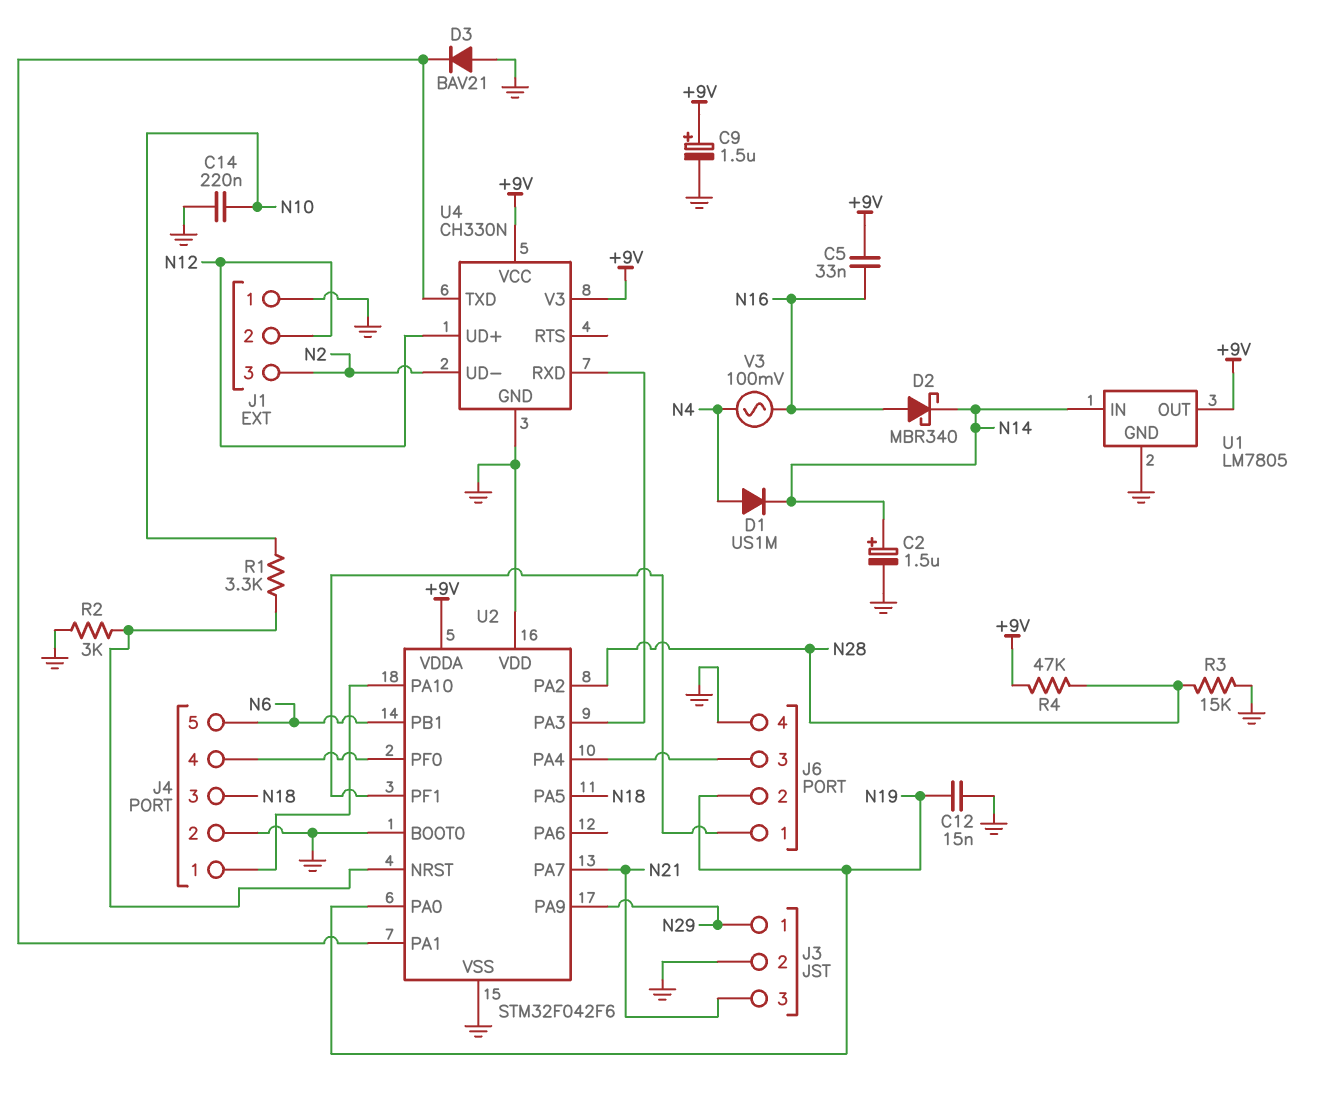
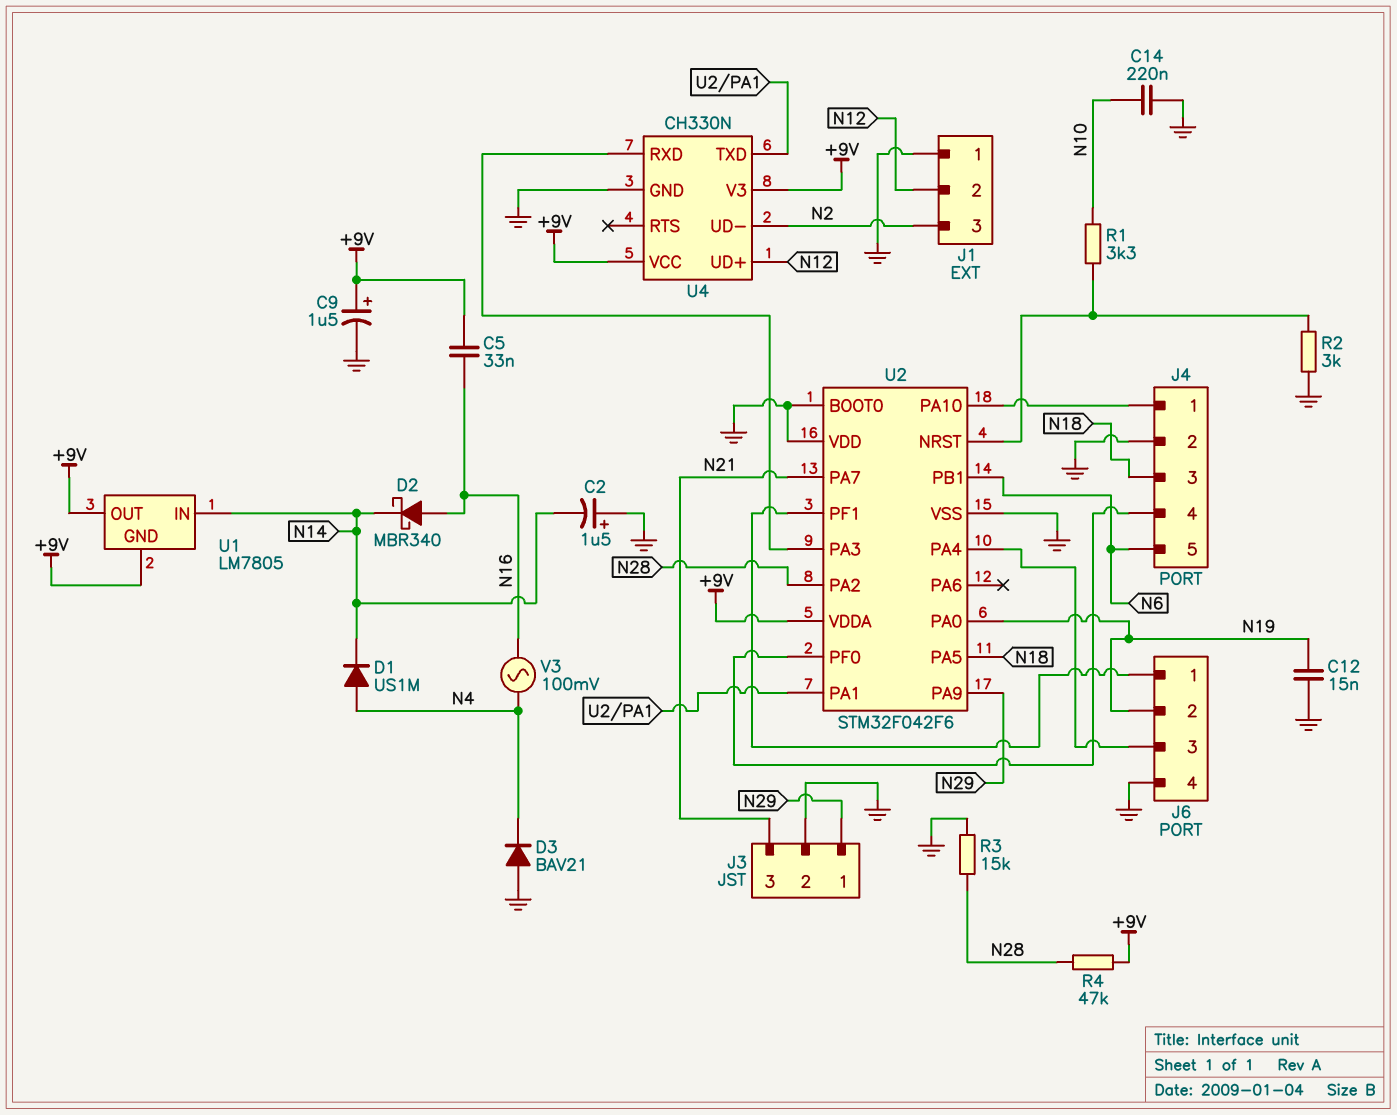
C2: 1.5uF (plus N14, minus GND) -> 1.5uF (plus GND, minus N14)
D3: diode BAV21 (A GND, K U2/PA1) -> diode BAV21 (A GND, K N4)
U1 pin GND: GND -> +9V

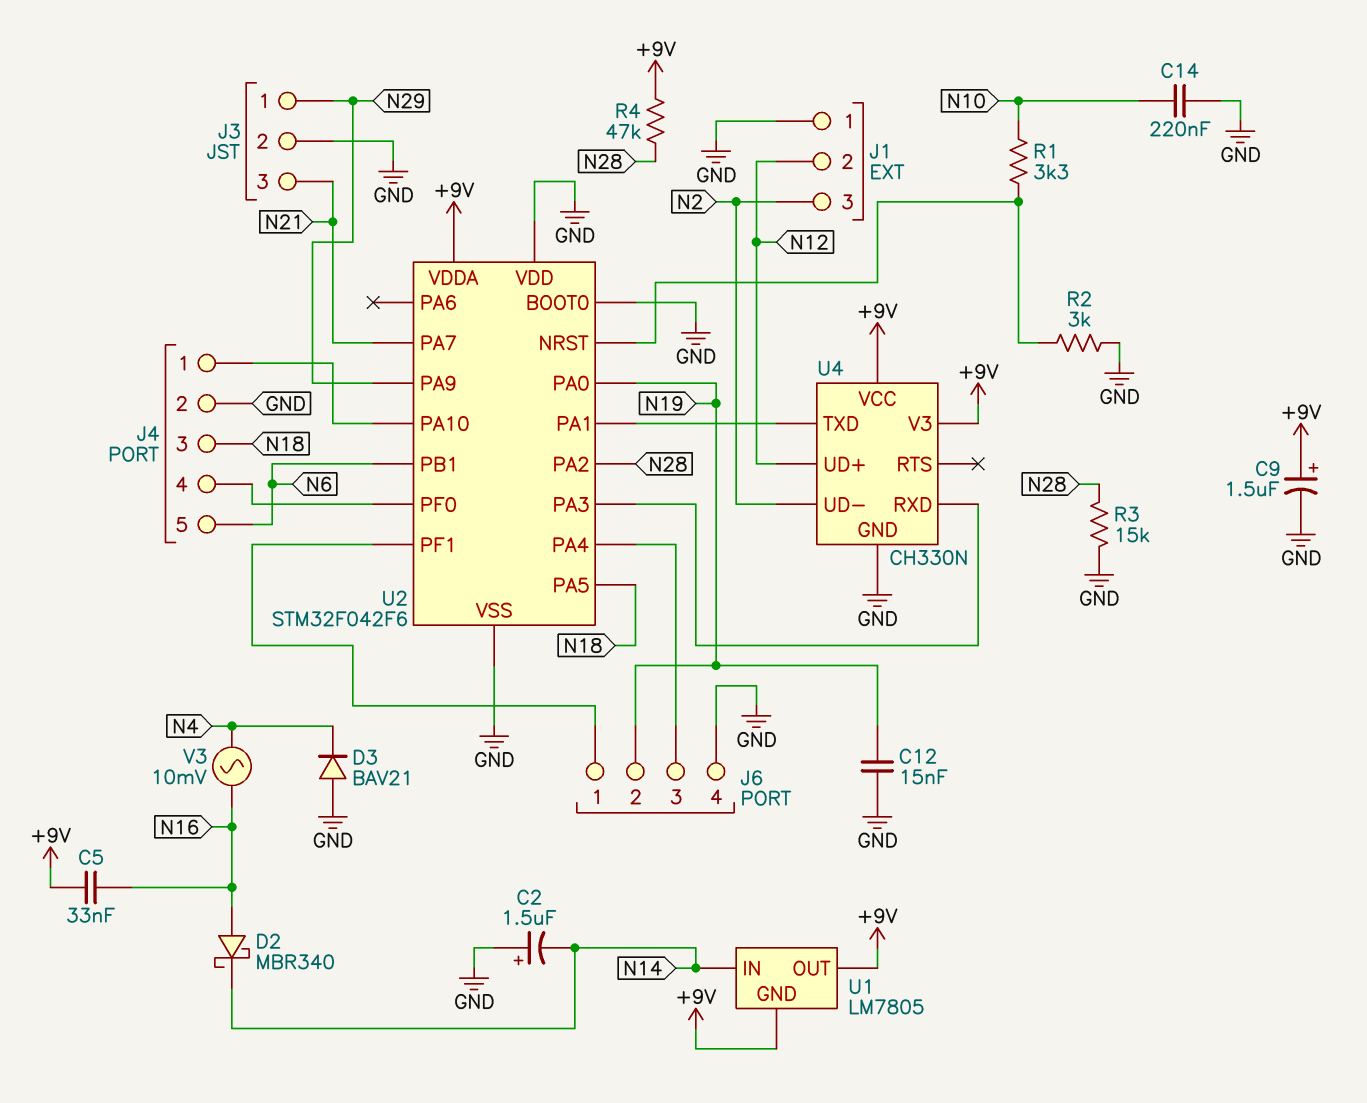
D1: diode US1M (A N4, K N14) -> none
V3: AC 100mV (N4, N16) -> AC 10mV (N4, N16)

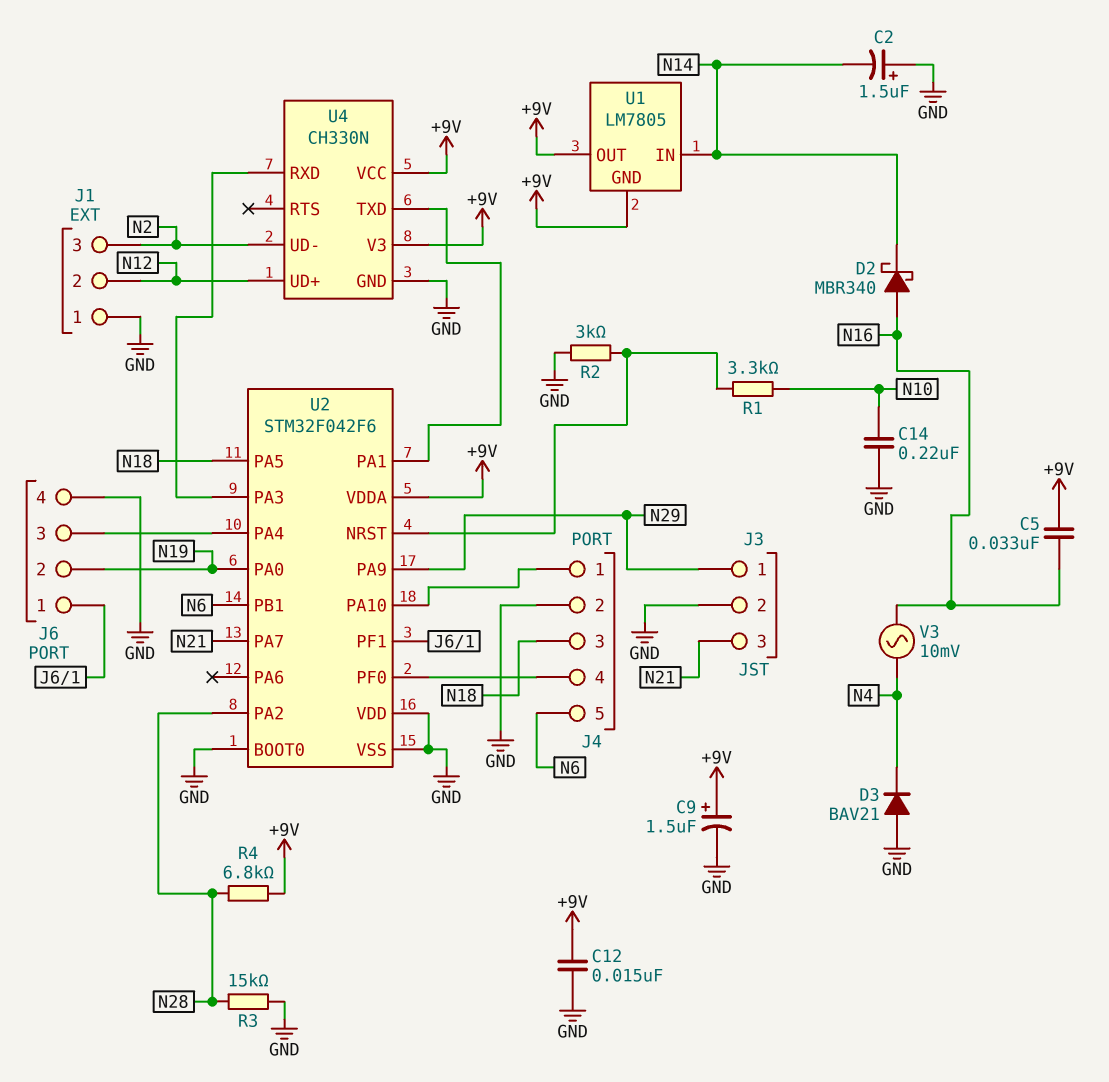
C12: 15nF (GND, N19) -> 15nF (+9V, GND)
R4: 47k (+9V, N28) -> 6.8k (+9V, N28)

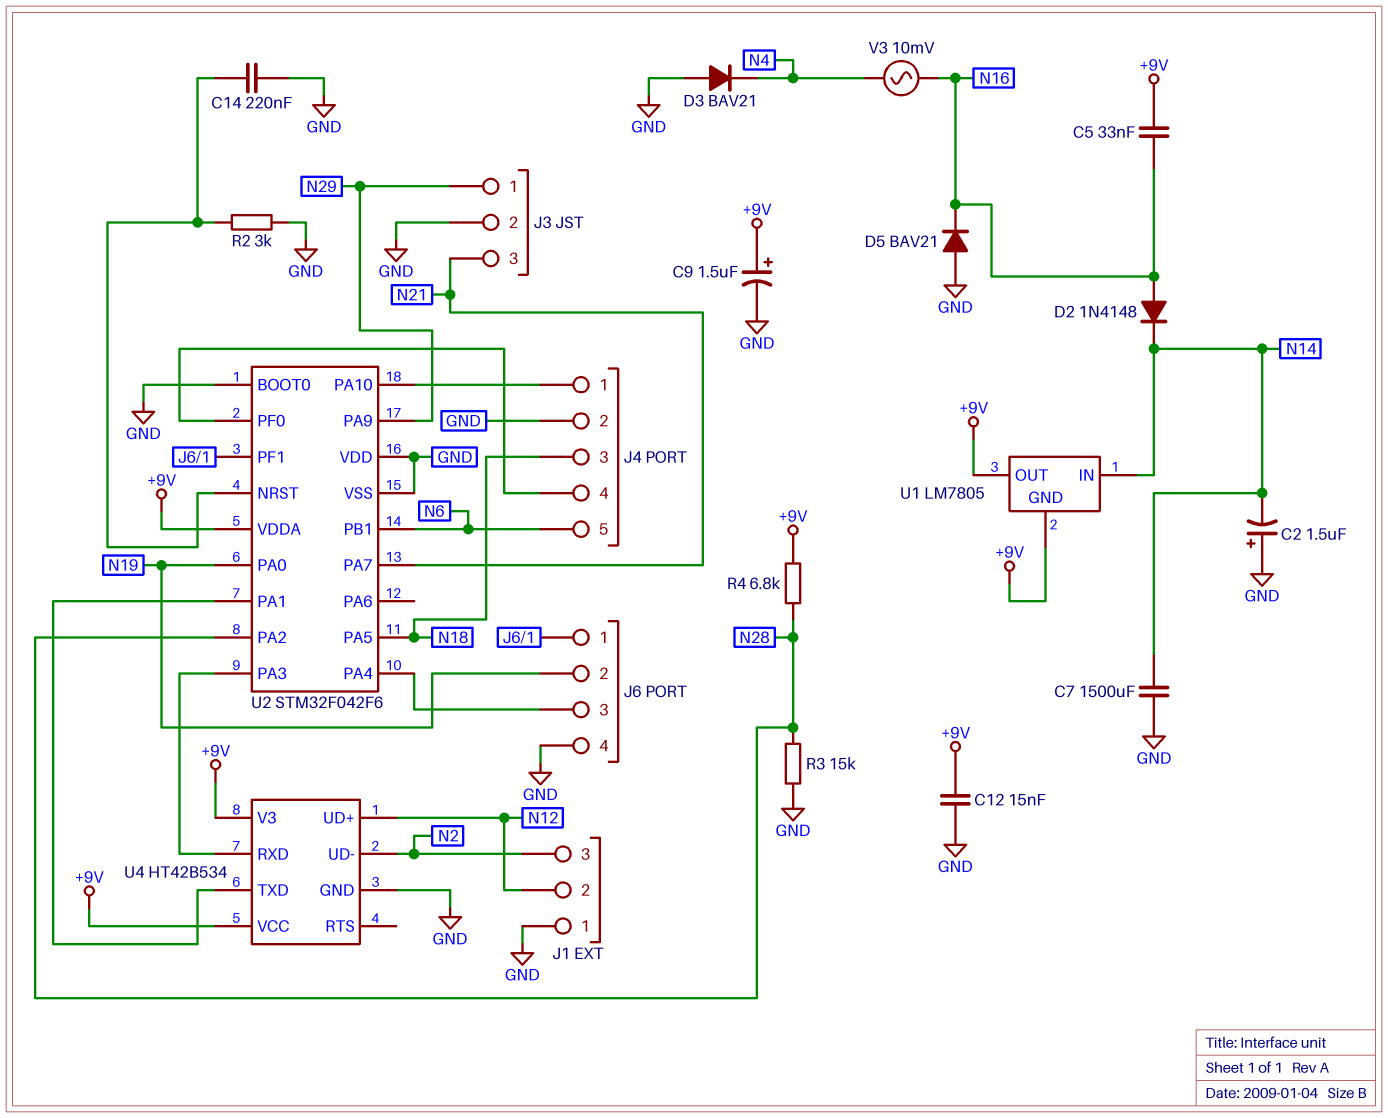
C7: none -> 1500uF (GND, N14)
C14: 220nF (GND, N10) -> 220nF (GND, U2/NRST)
D2: schottky MBR340 (A N16, K N14) -> diode 1N4148 (A N16, K N14)
D5: none -> diode BAV21 (A GND, K N16)
R1: 3.3k (N10, U2/NRST) -> none
U4: CH330N -> HT42B534

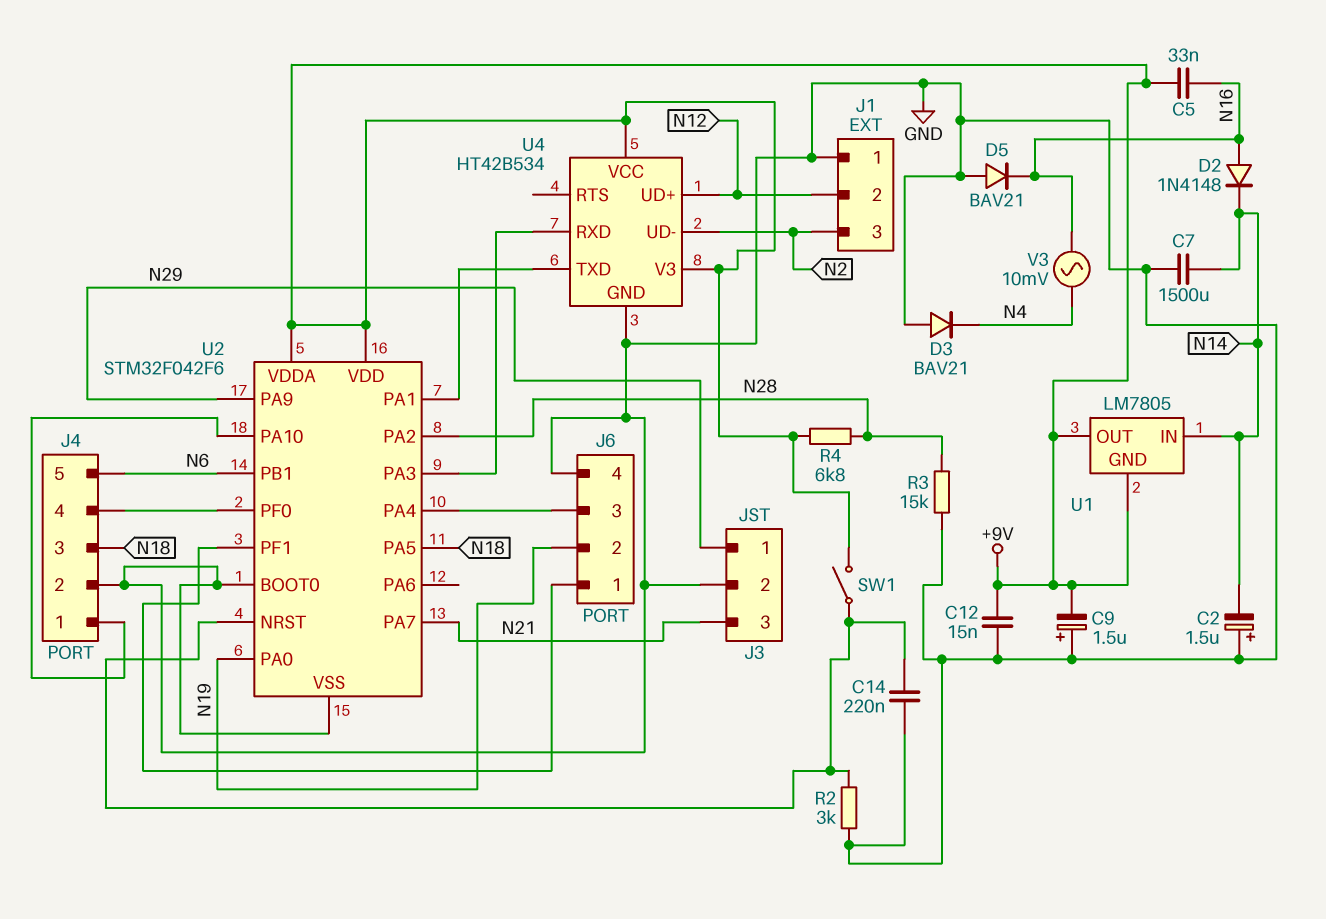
C9: 1.5uF (plus +9V, minus GND) -> 1.5uF (plus GND, minus +9V)
SW1: none -> switch (+9V, U2/NRST)
U2 pin VDD: GND -> +9V

